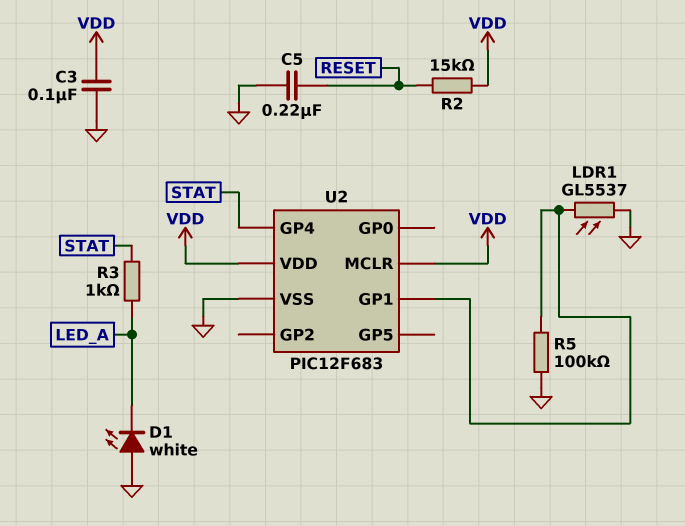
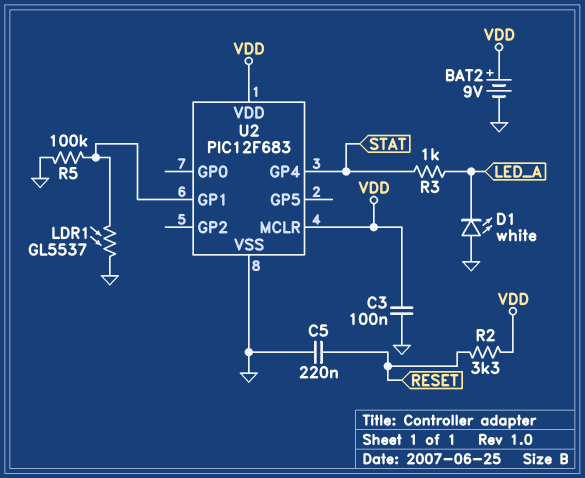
BAT2: none -> 9V (plus VDD, minus GND)
R2: 15k (RESET, VDD) -> 3.3k (RESET, VDD)

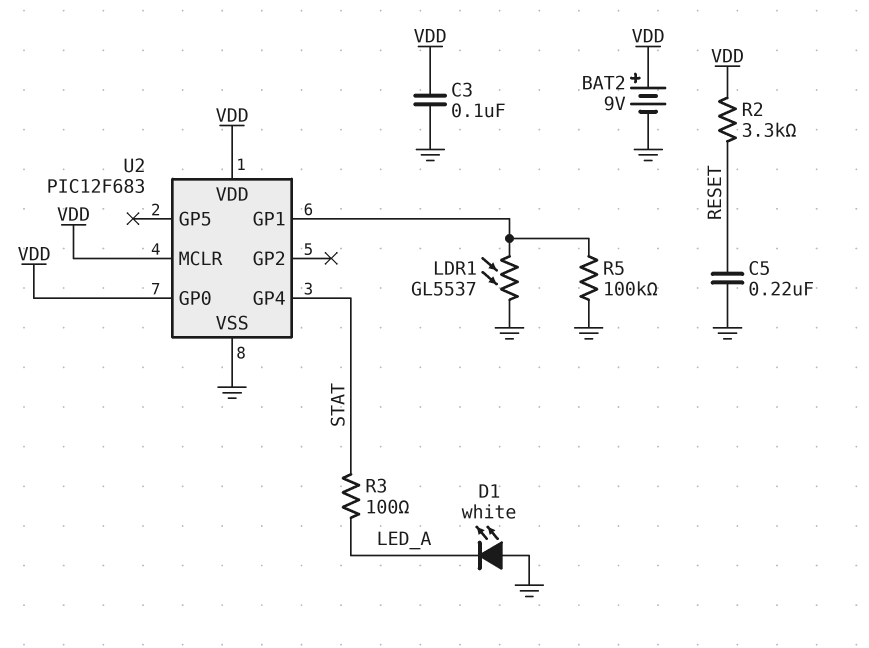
R3: 1k (LED_A, STAT) -> 100 (LED_A, STAT)
U2 pin GP0: none -> VDD

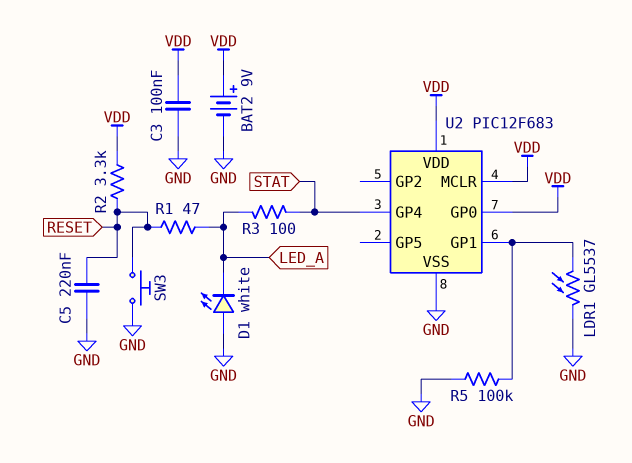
R1: none -> 47 (LED_A, RESET)
SW3: none -> button (GND, RESET)

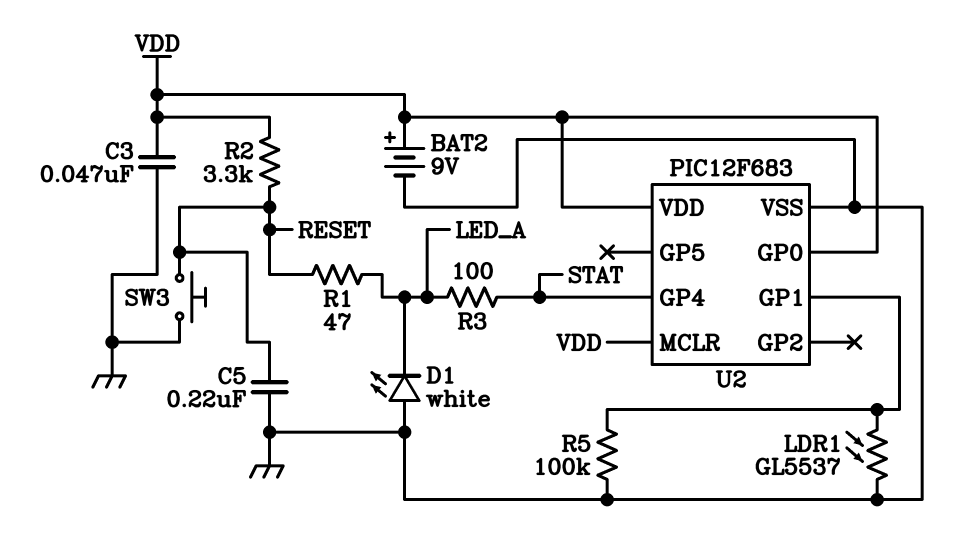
C3: 100nF (GND, VDD) -> 47nF (GND, VDD)

